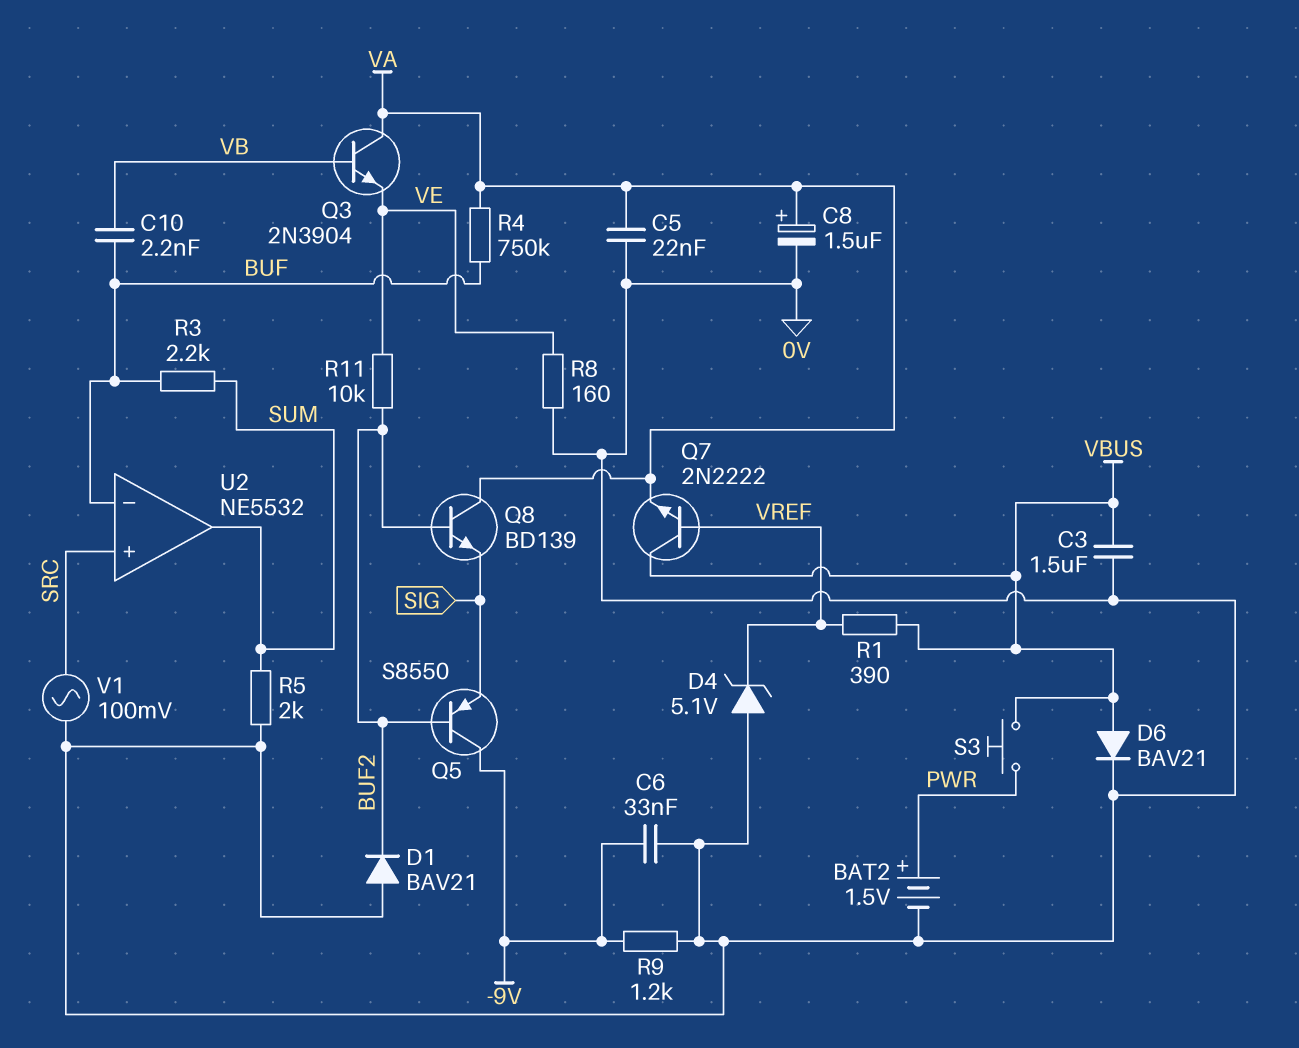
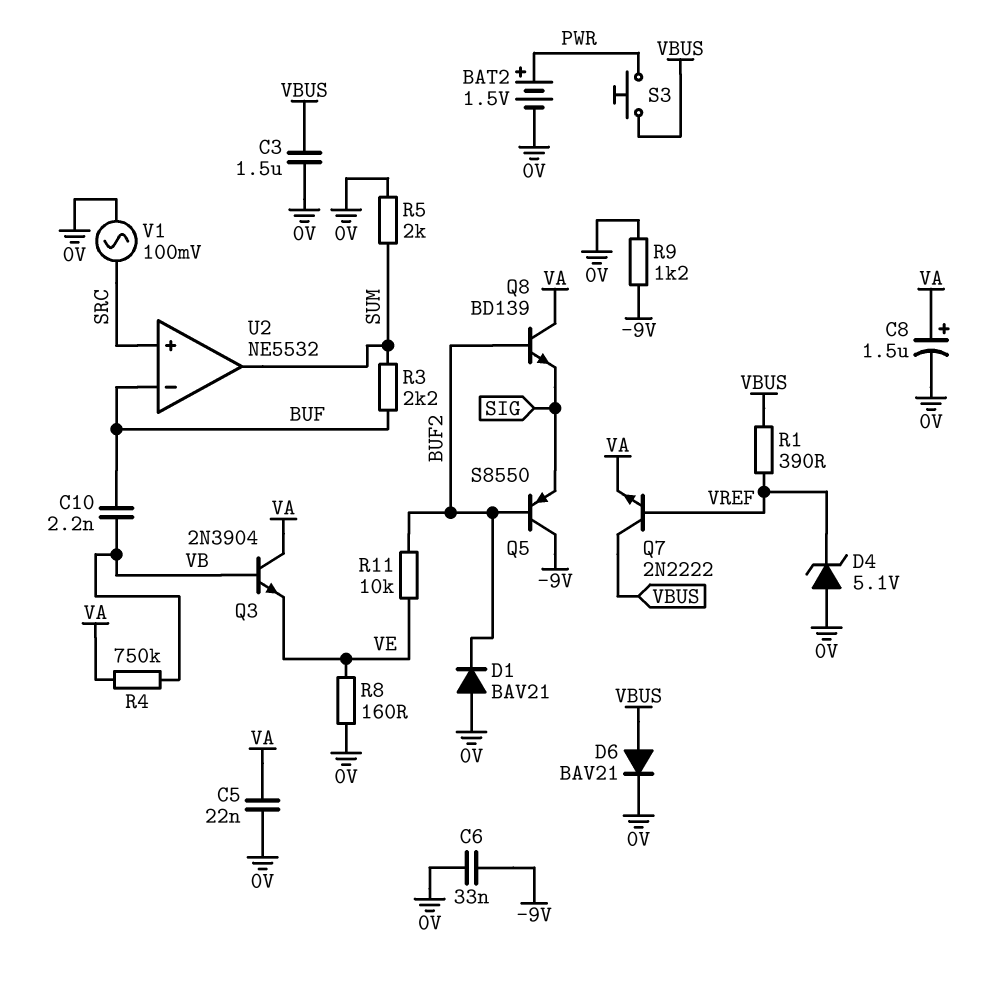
R4: 750k (BUF, VA) -> 750k (VA, VB)

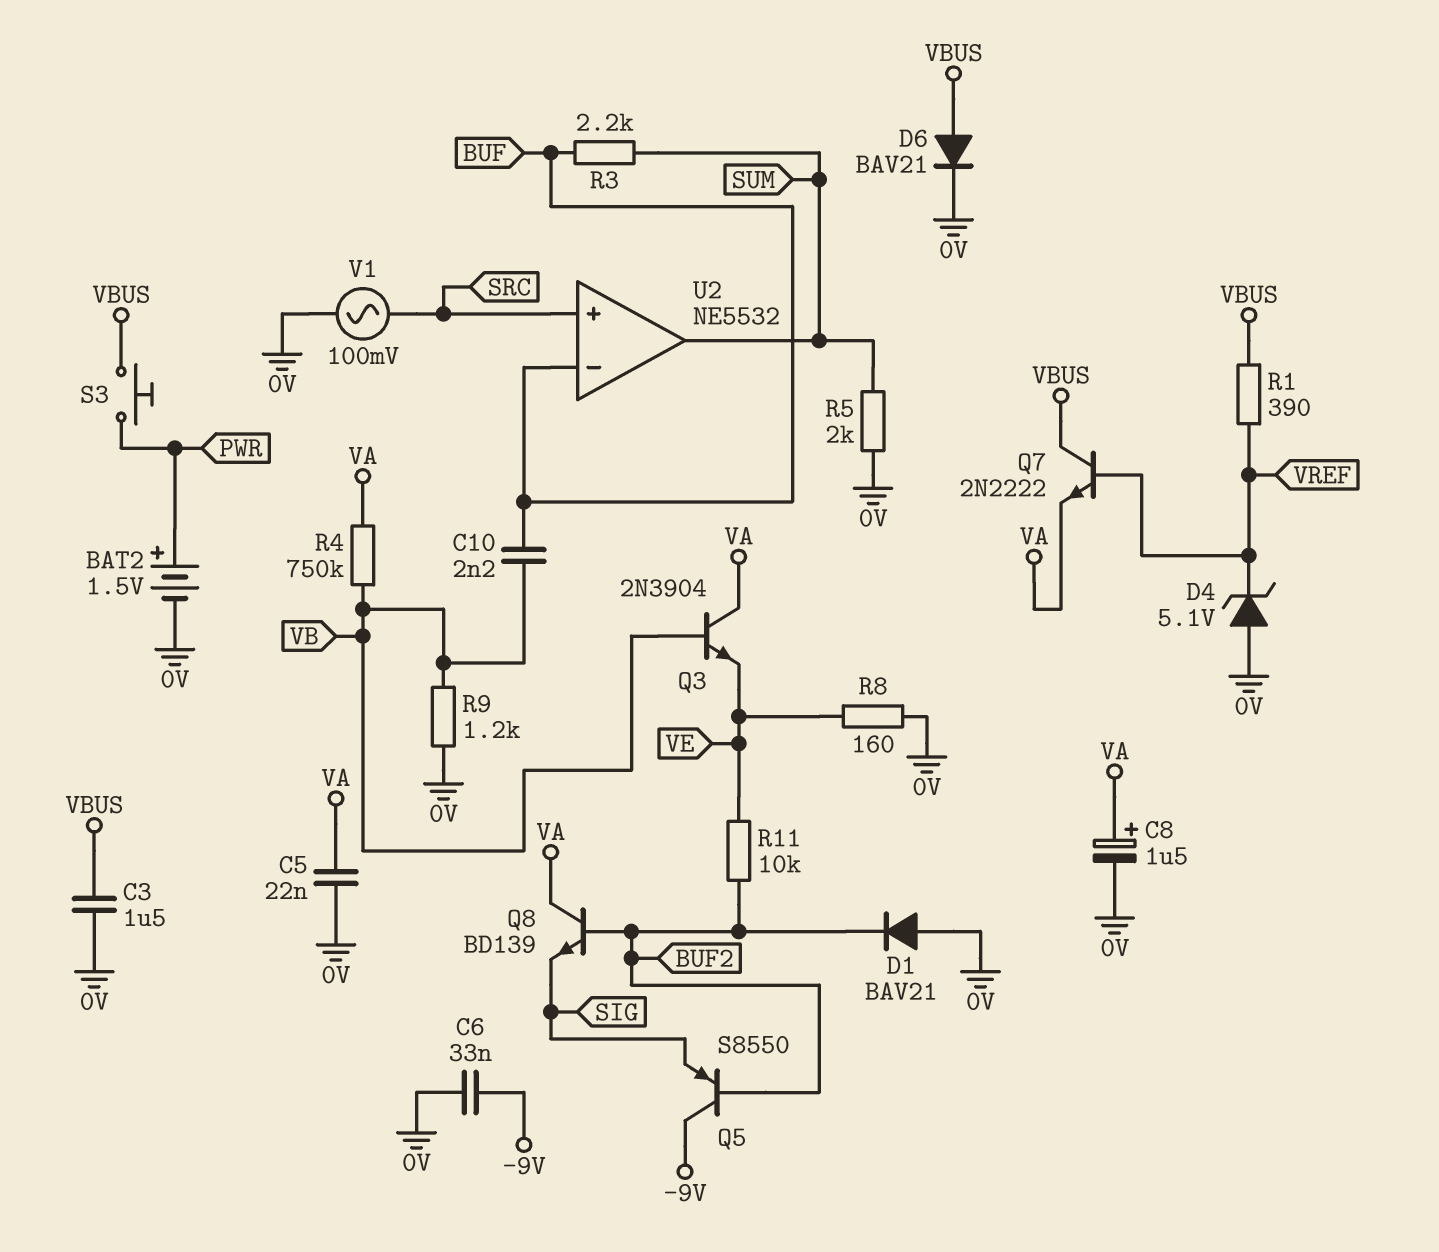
R9: 1.2k (-9V, 0V) -> 1.2k (0V, VB)

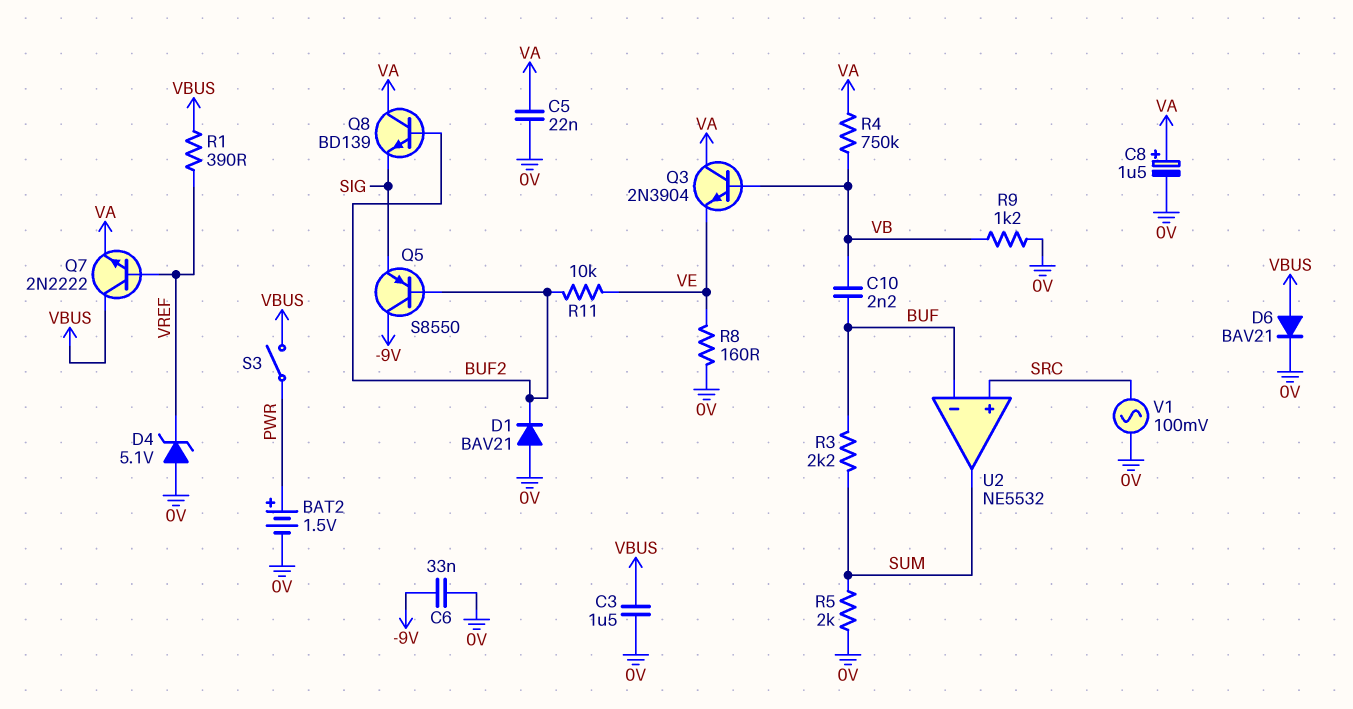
S3: button (PWR, VBUS) -> switch (PWR, VBUS)

